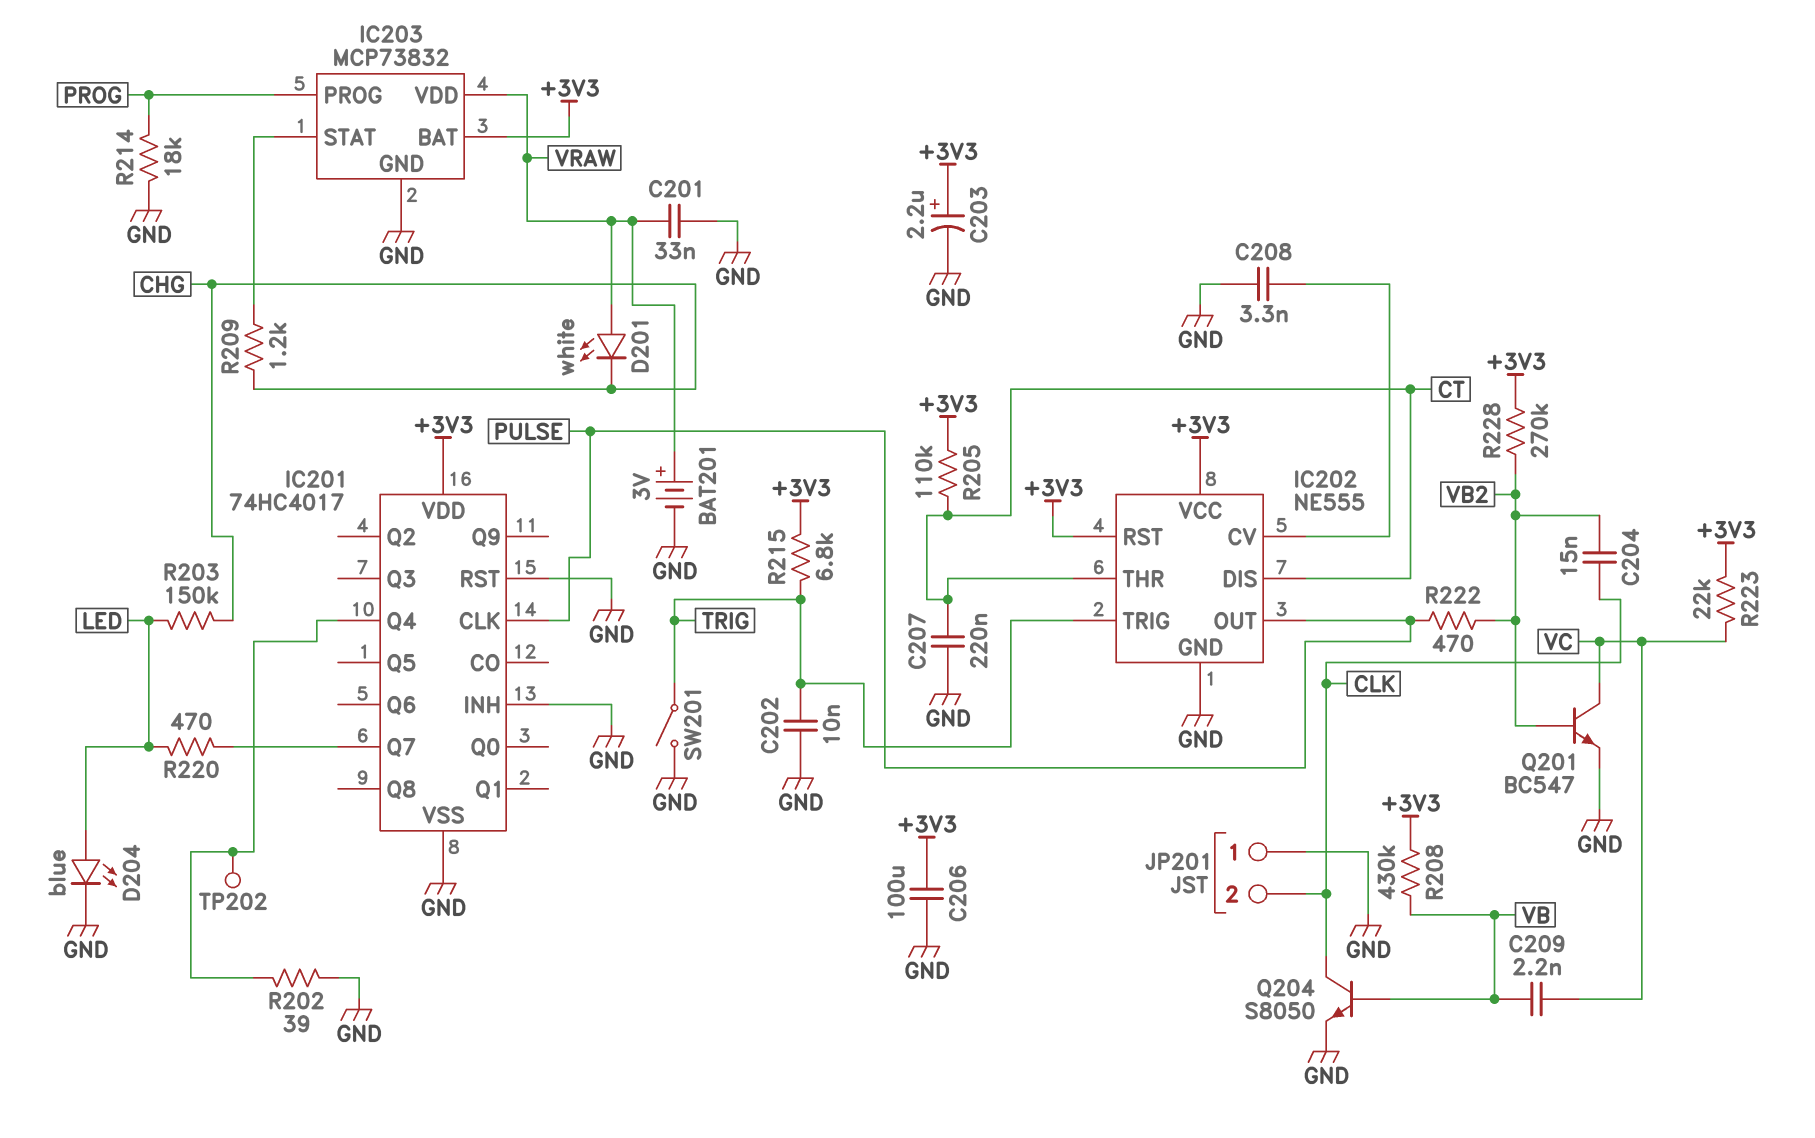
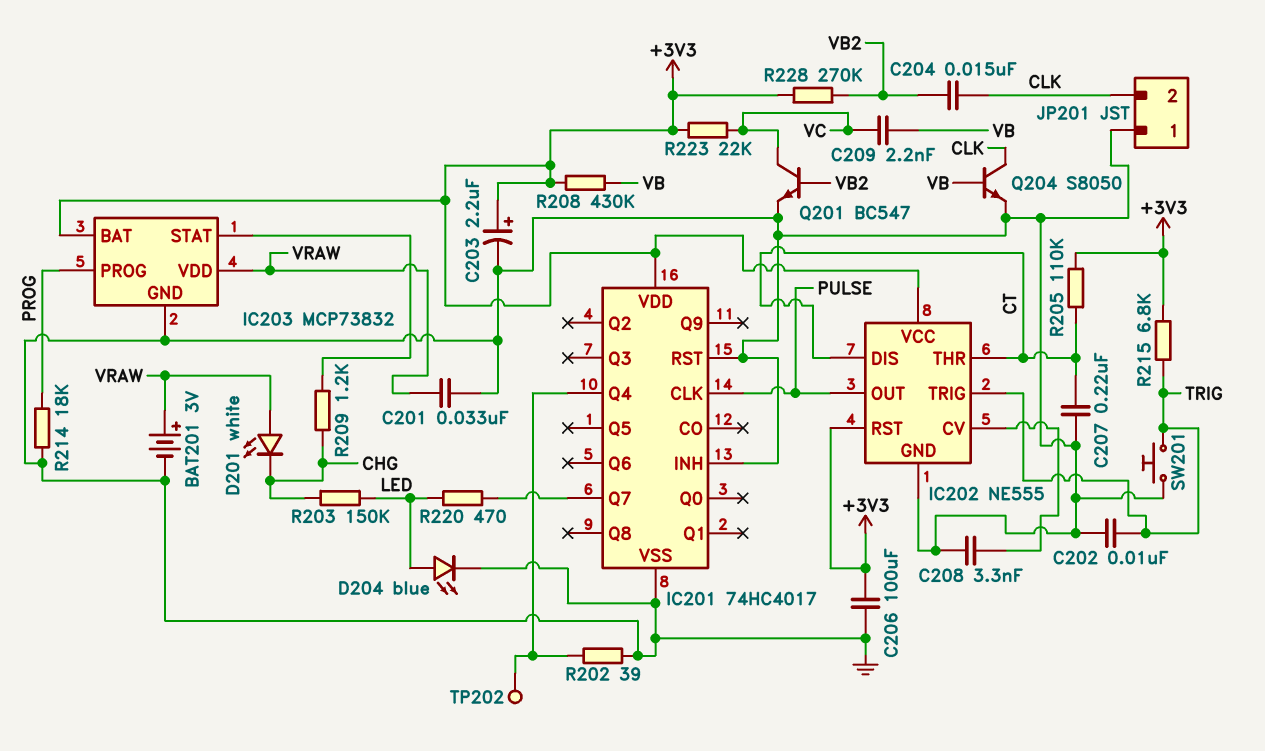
R222: 470 (PULSE, VB2) -> none
SW201: switch (GND, TRIG) -> button (GND, TRIG)

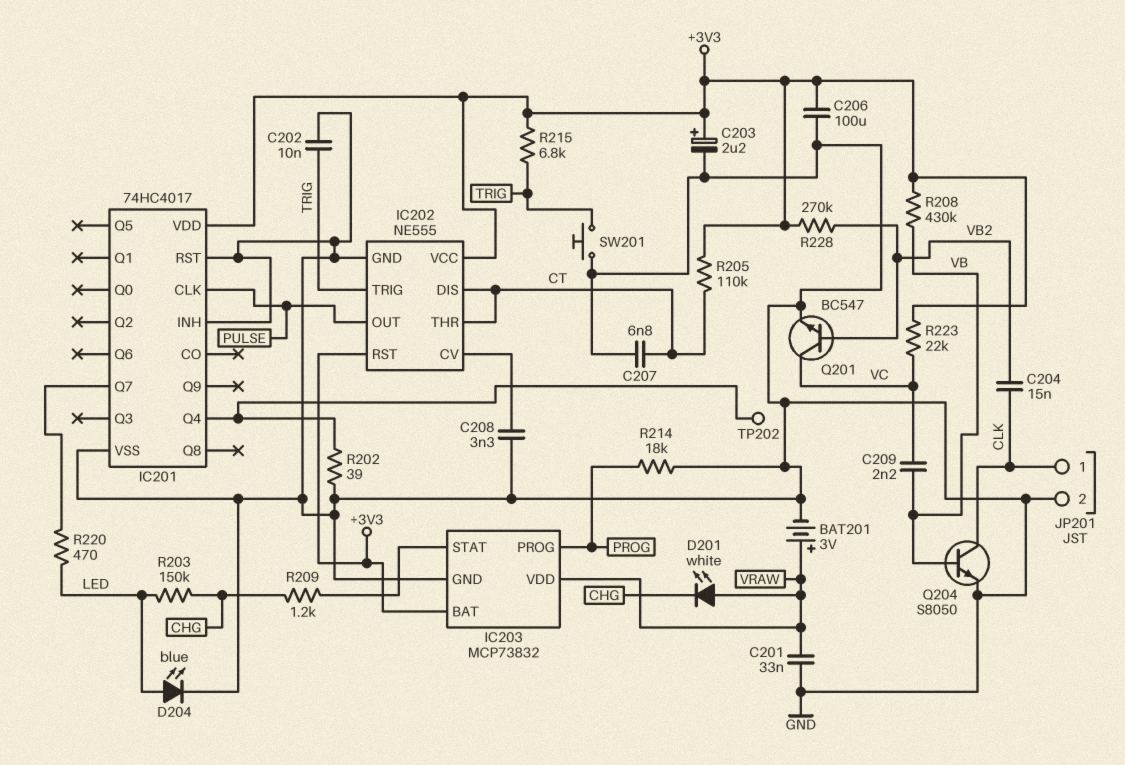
C207: 220nF (CT, GND) -> 6.8nF (CT, GND)
JP201 pin 1: GND -> CLK
JP201 pin 2: CLK -> GND

